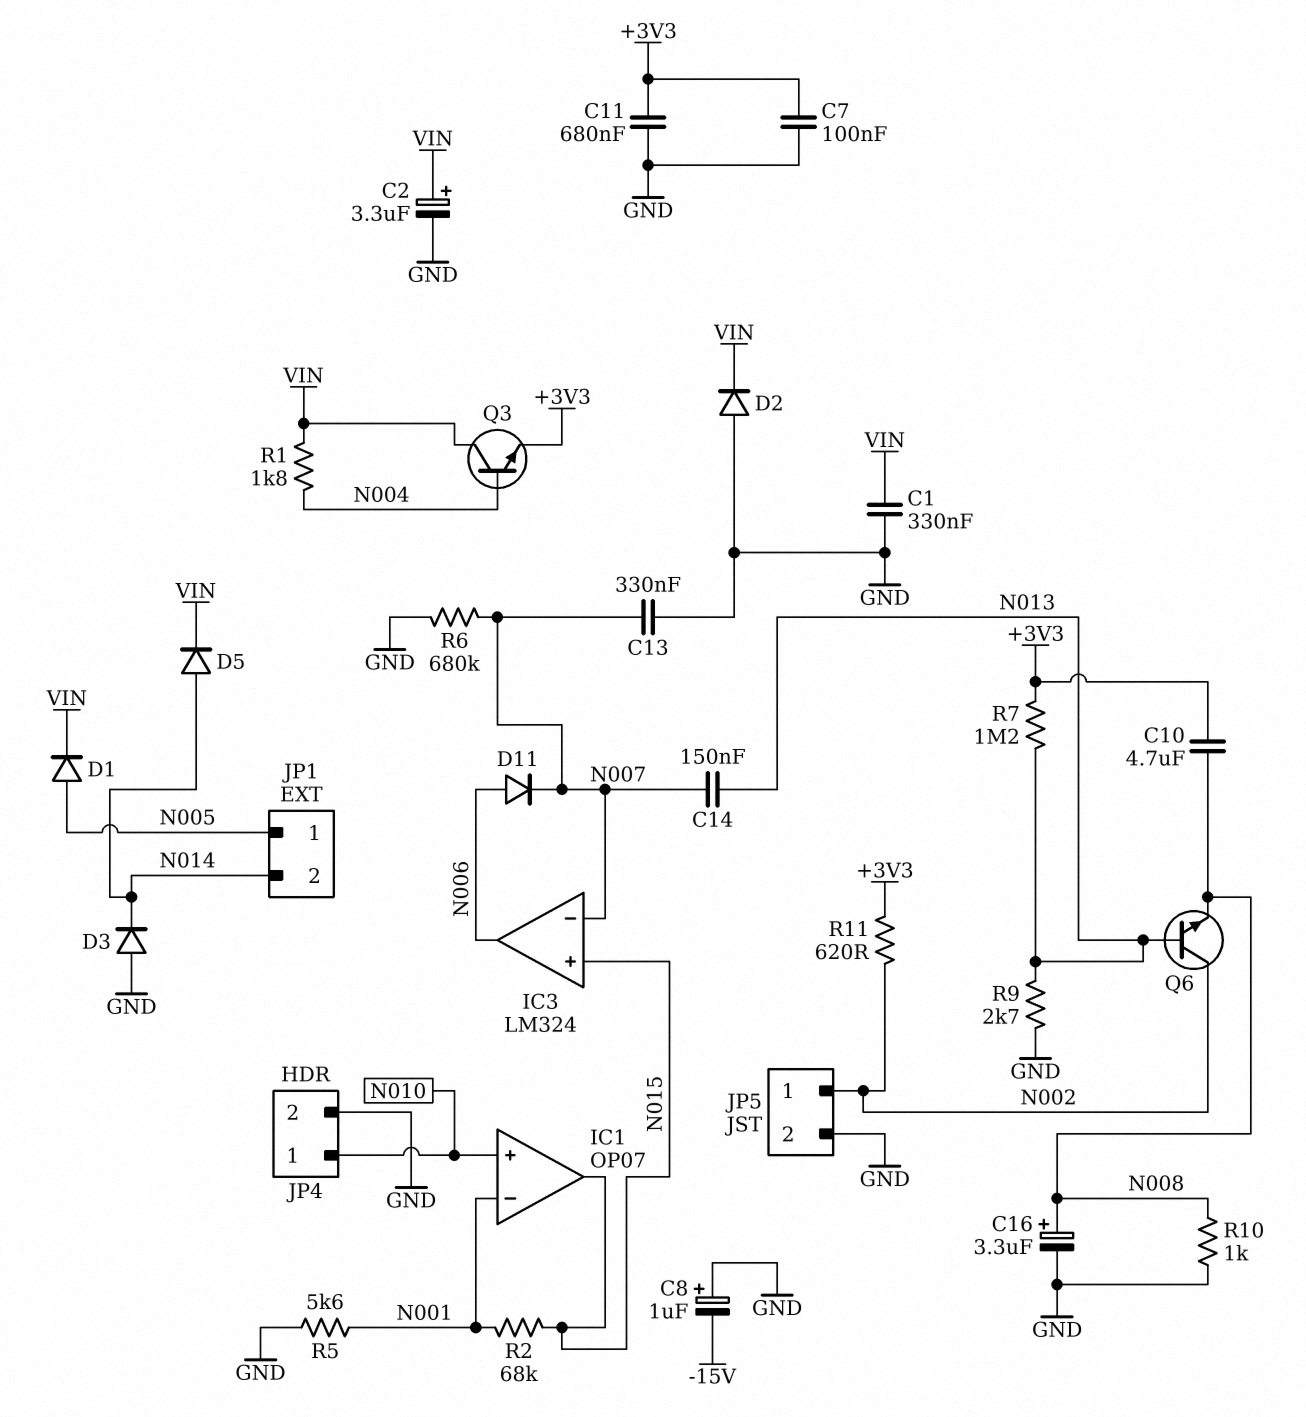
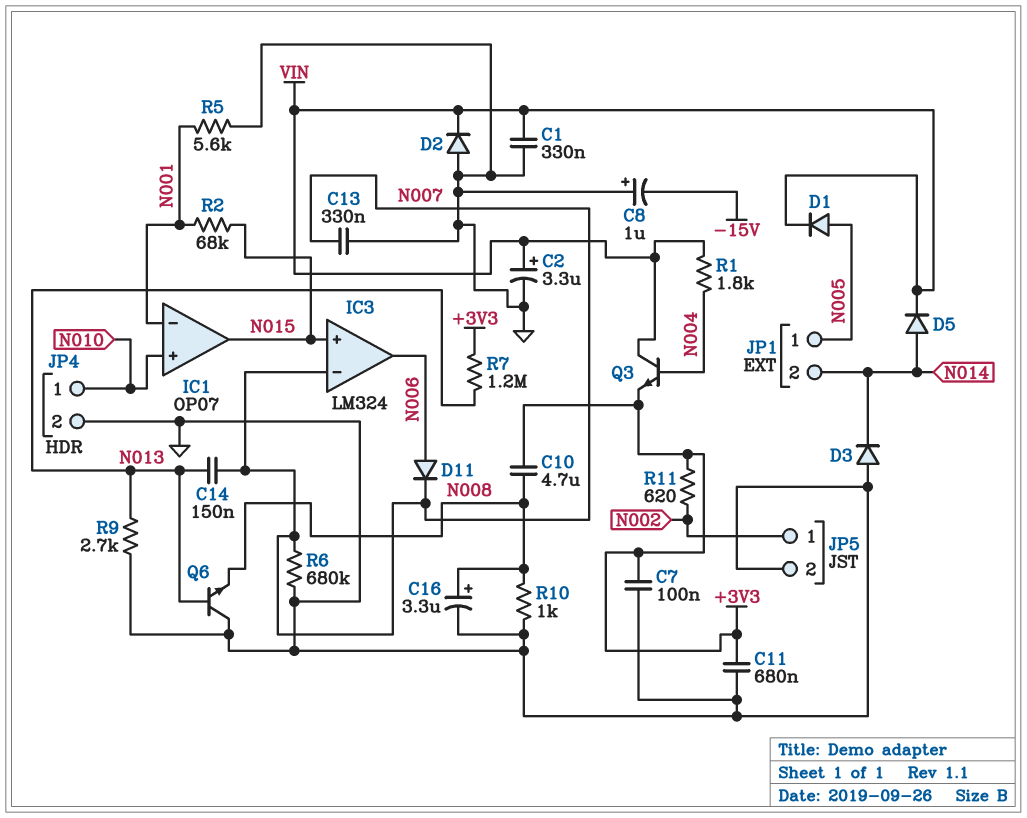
Q6: NPN (B N013, C N002, E N008) -> NPN (B N013, C GND, E N008)

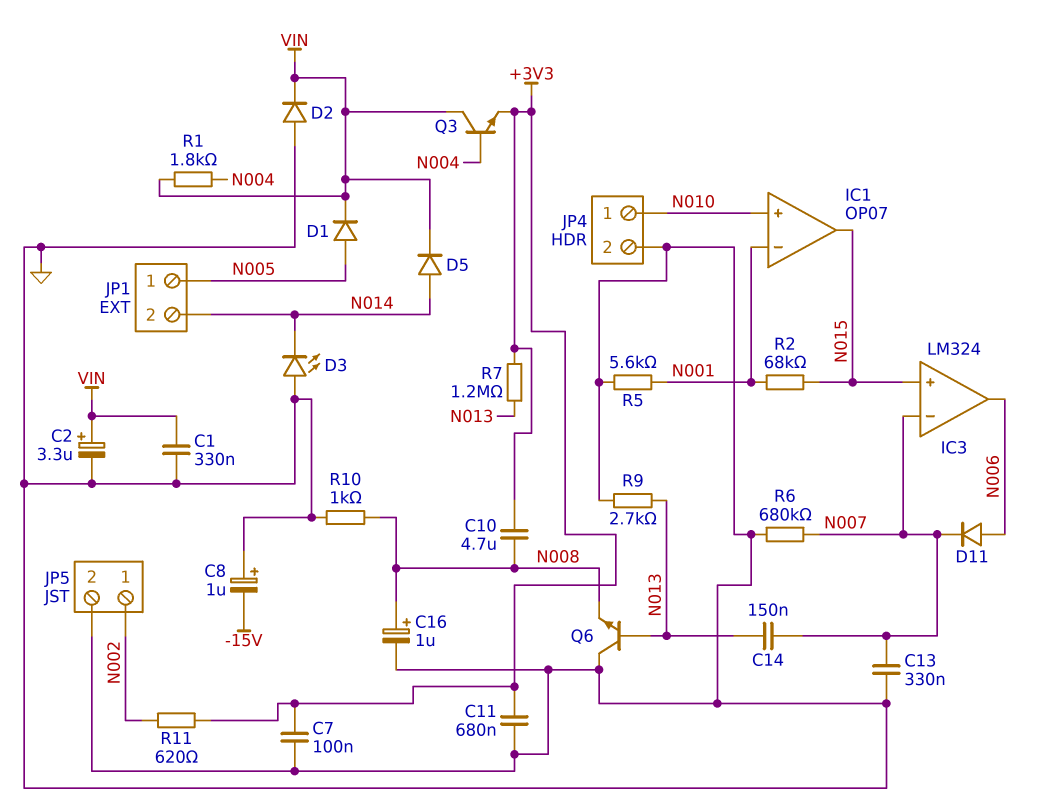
C16: 3.3uF (plus N008, minus GND) -> 1uF (plus N008, minus GND)
D3: diode (A GND, K N014) -> LED (A GND, K N014)

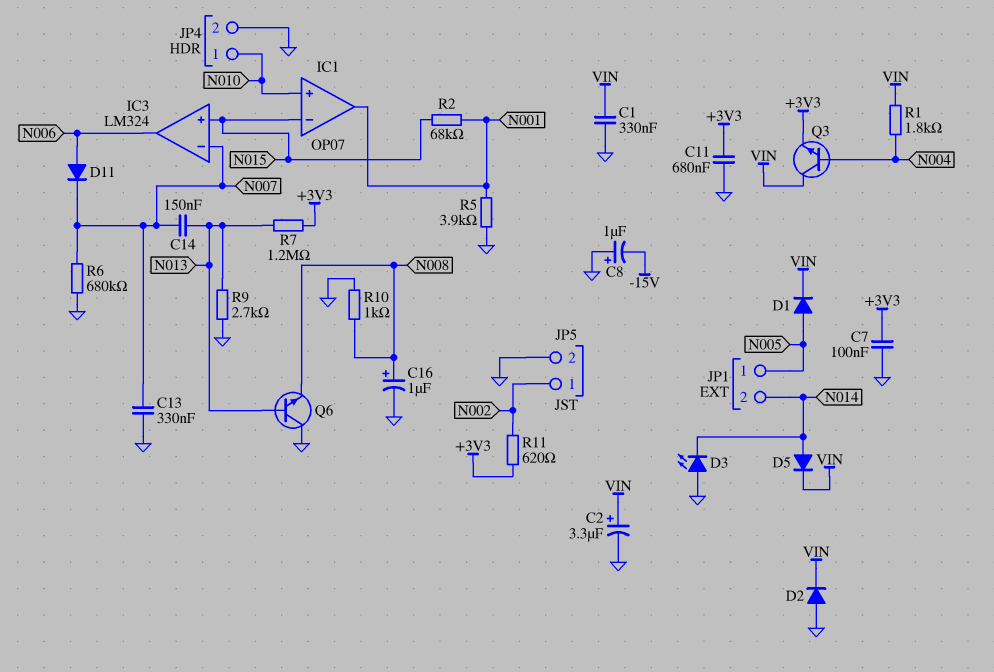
C10: 4.7uF (+3V3, N008) -> none
IC1 pin in-: N001 -> N015
IC1 pin out: N015 -> N001
R5: 5.6k (GND, N001) -> 3.9k (GND, N001)

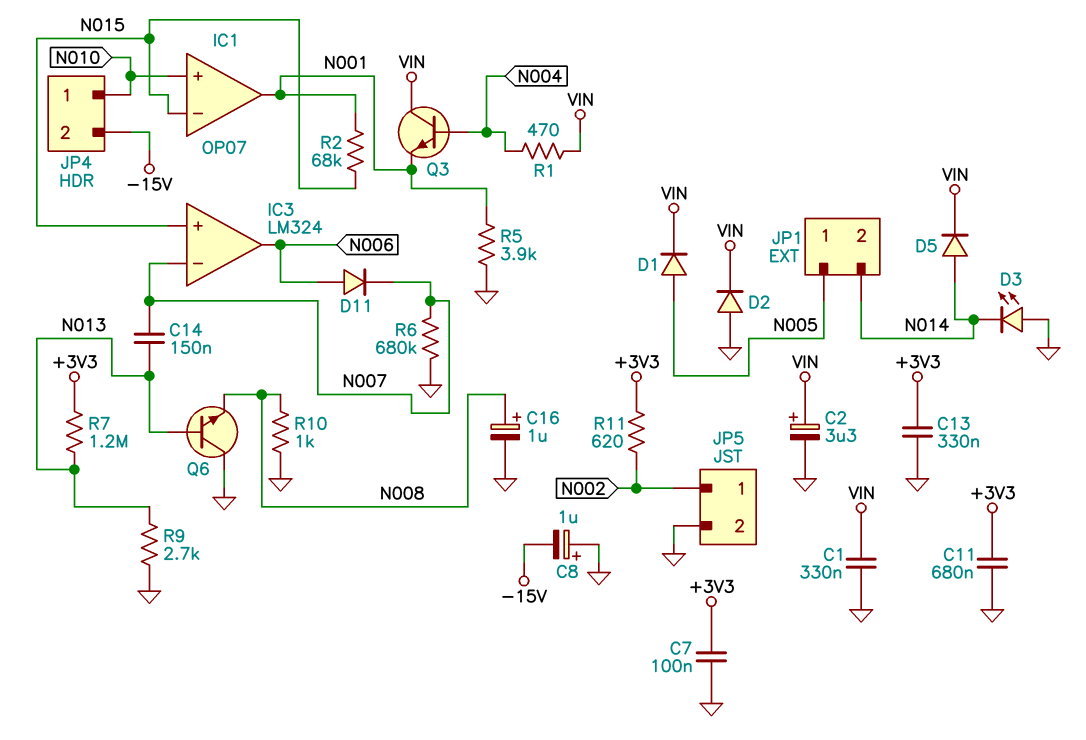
C13: 330nF (GND, N007) -> 330nF (+3V3, GND)
JP4 pin 2: GND -> -15V
Q3: NPN (B N004, C VIN, E +3V3) -> NPN (B N004, C VIN, E N001)
R1: 1.8k (N004, VIN) -> 470 (N004, VIN)

